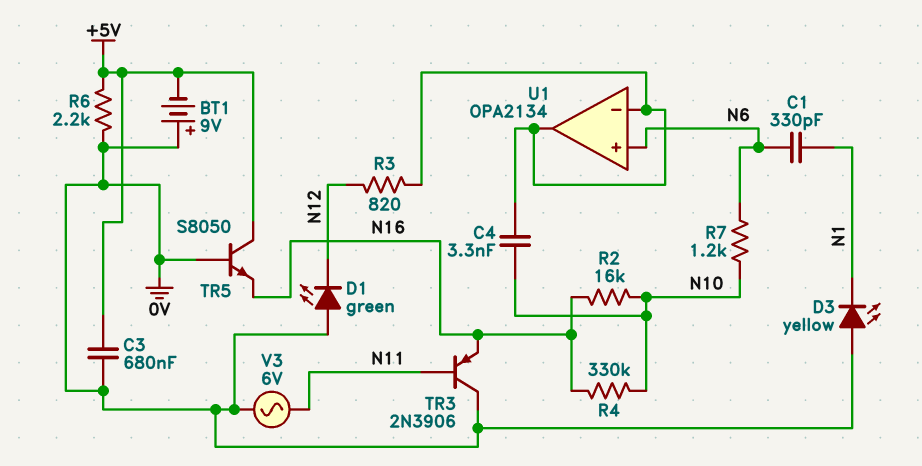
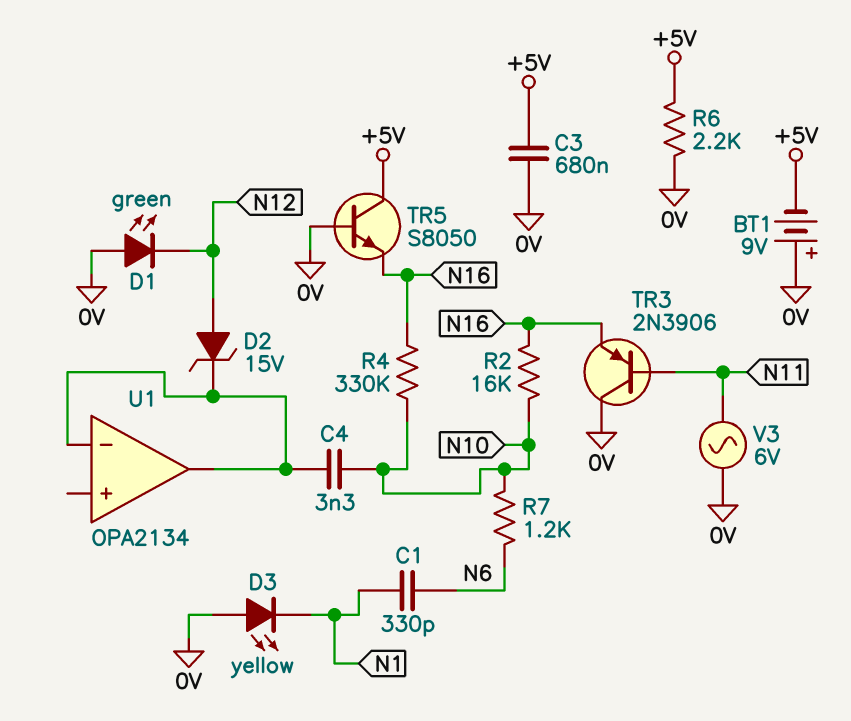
D2: none -> zener 15V (A N12, K U1/in-)
R3: 820 (N12, U1/in-) -> none
U1 pin in+: N6 -> none

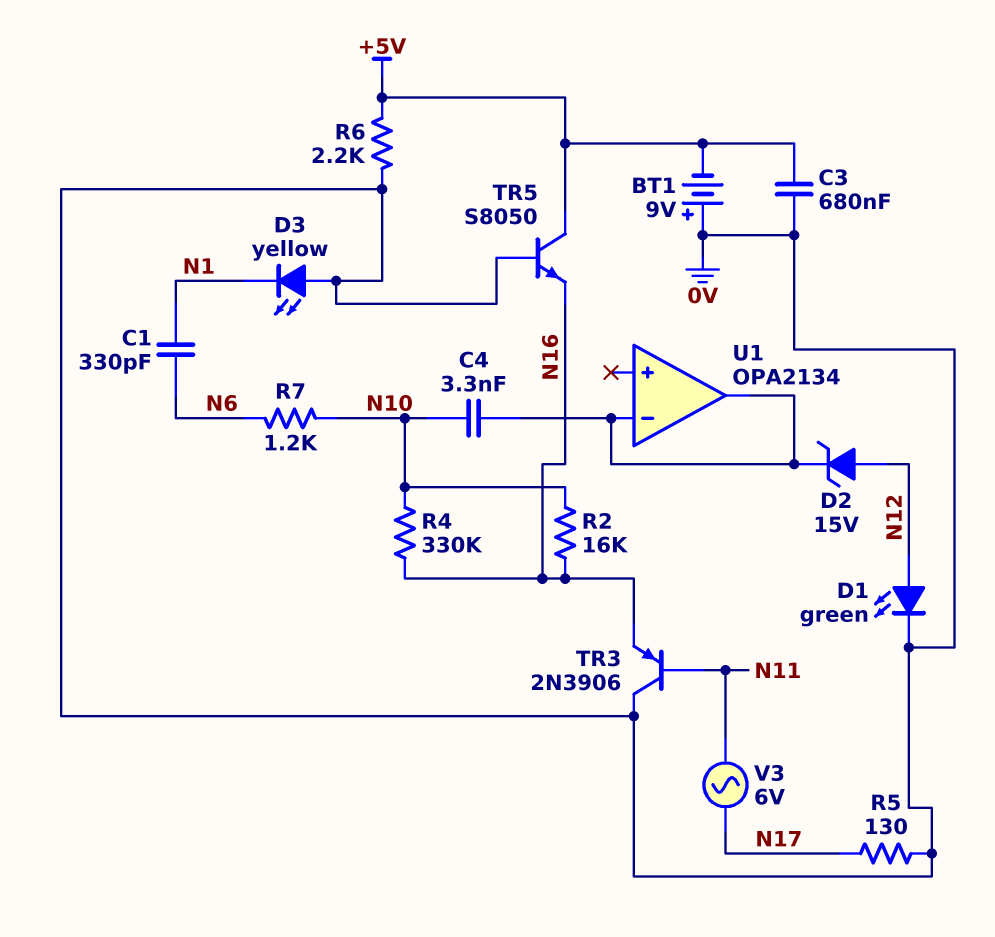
D1: LED green (A 0V, K N12) -> LED green (A N12, K 0V)
R5: none -> 130 (0V, N17)
V3: AC 6V (0V, N11) -> AC 6V (N11, N17)

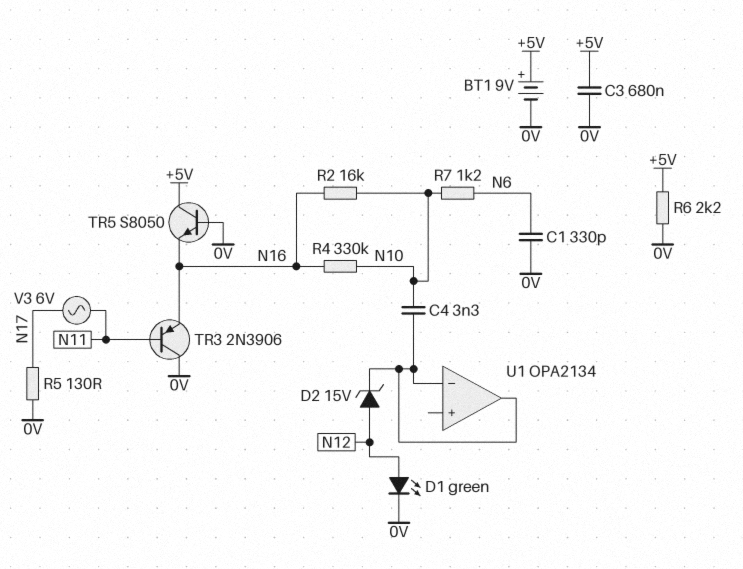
BT1: 9V (plus 0V, minus +5V) -> 9V (plus +5V, minus 0V)
C1: 330pF (N1, N6) -> 330pF (0V, N6)
D3: LED yellow (A 0V, K N1) -> none

